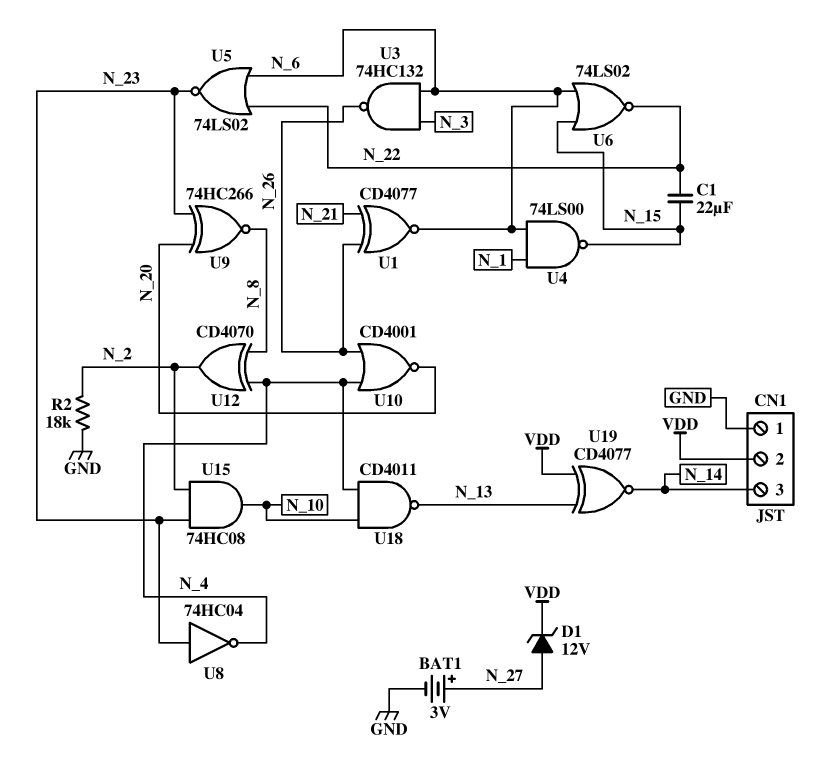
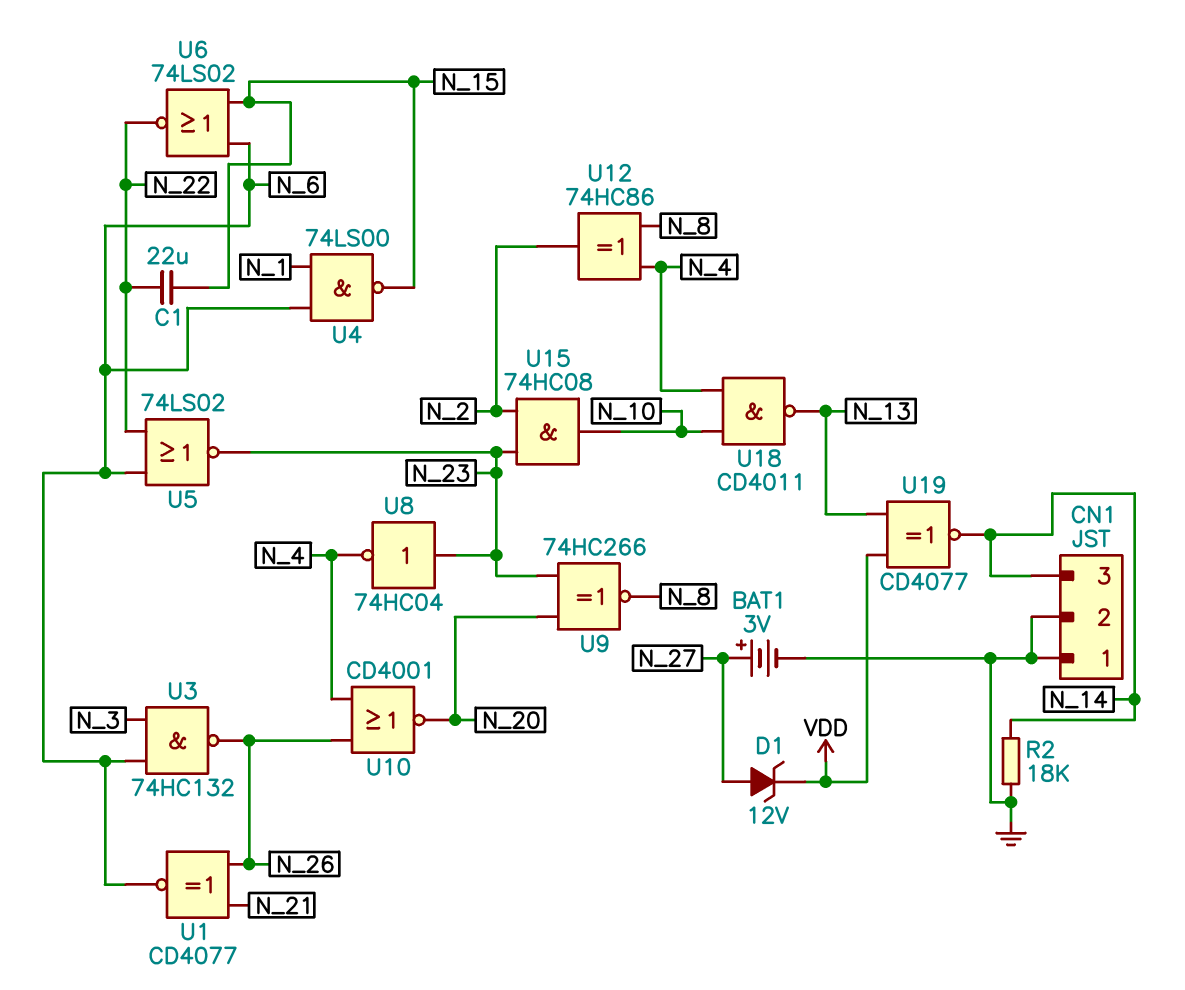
CN1 pin 2: VDD -> GND
R2: 18k (GND, N_2) -> 18k (GND, N_14)
U12: XOR CD4070 (in N_4, in N_8, out N_2) -> XOR 74HC86 (in N_4, in N_8, out N_2)

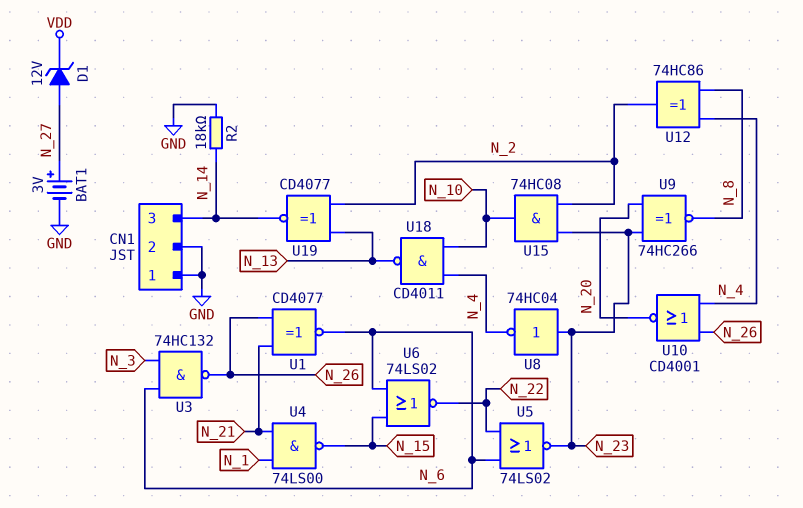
C1: 22uF (N_15, N_22) -> none
U4: NAND 74LS00 (in N_1, in N_6, out N_15) -> NAND 74LS00 (in N_1, in N_21, out N_15)
U19: XNOR CD4077 (in N_13, in VDD, out N_14) -> XNOR CD4077 (in N_2, in N_13, out N_14)

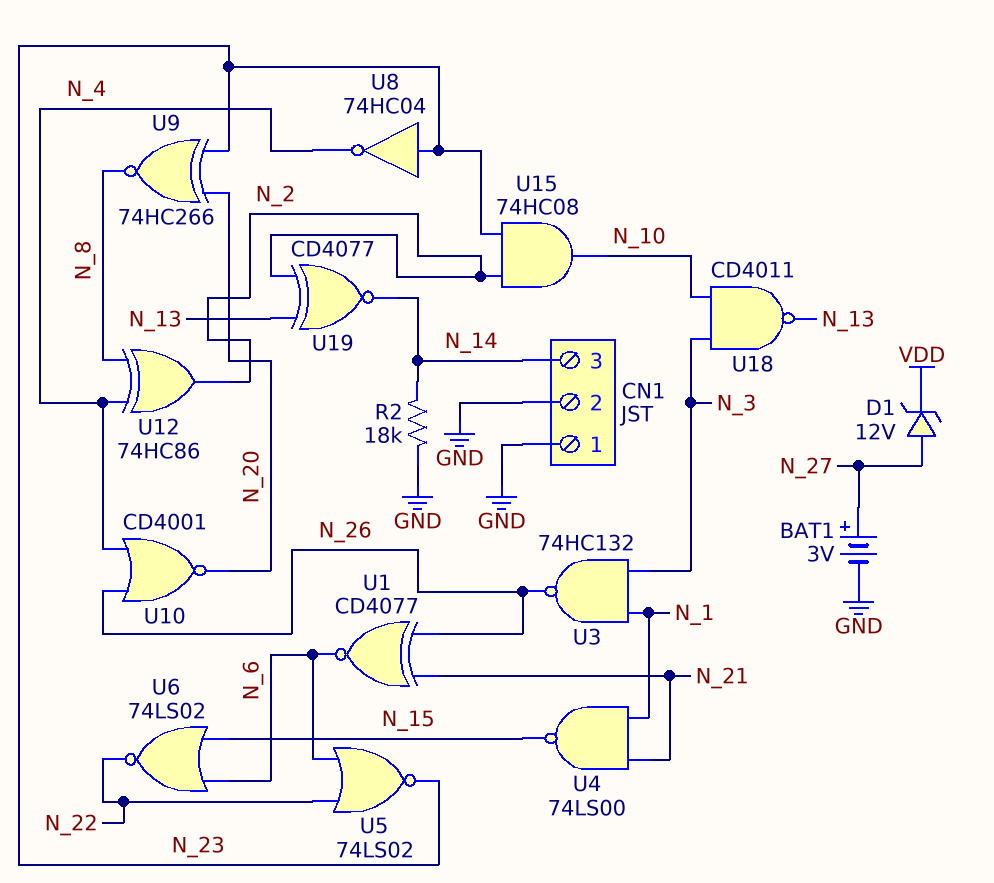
U3: NAND 74HC132 (in N_3, in N_6, out N_26) -> NAND 74HC132 (in N_1, in N_3, out N_26)
U18: NAND CD4011 (in N_4, in N_10, out N_13) -> NAND CD4011 (in N_3, in N_10, out N_13)

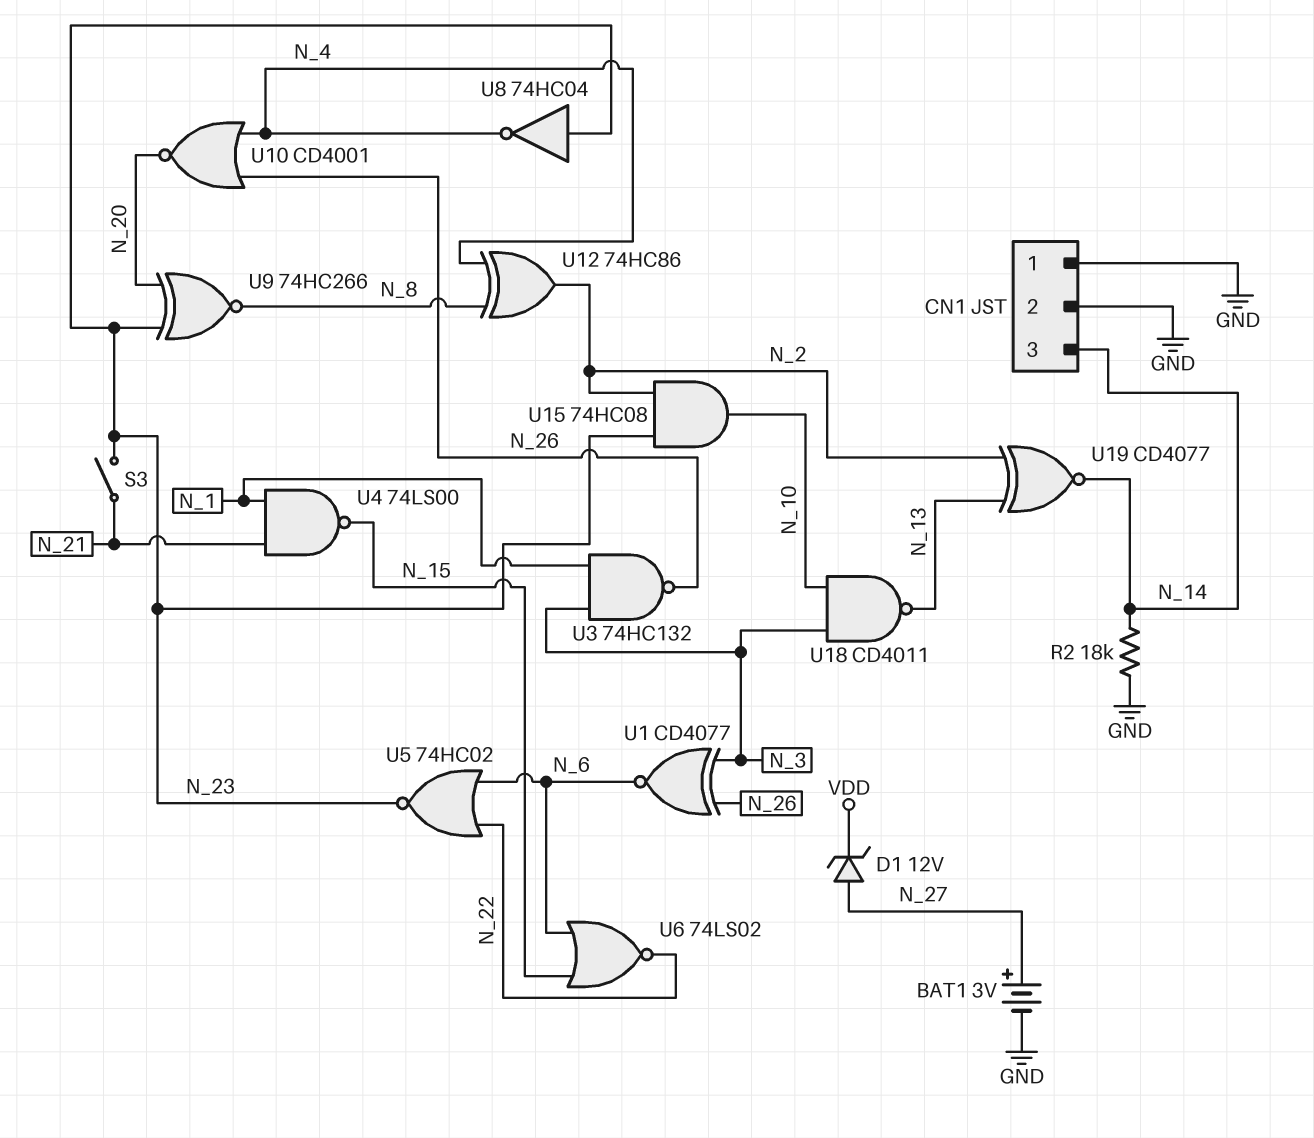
S3: none -> switch (N_21, N_23)
U1: XNOR CD4077 (in N_21, in N_26, out N_6) -> XNOR CD4077 (in N_3, in N_26, out N_6)
U5: NOR 74LS02 (in N_6, in N_22, out N_23) -> NOR 74HC02 (in N_6, in N_22, out N_23)

